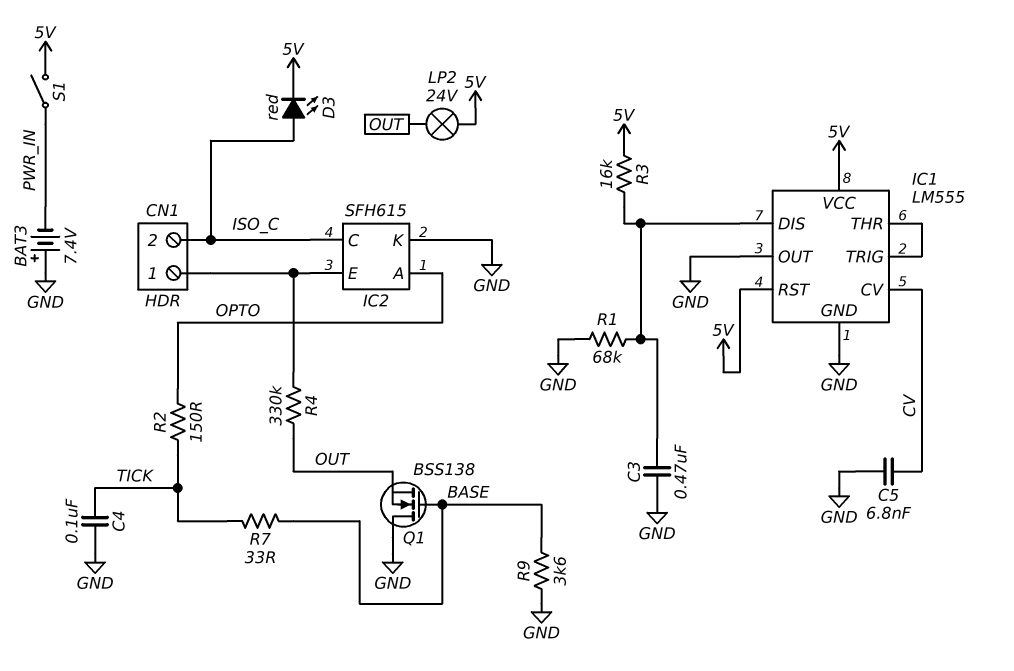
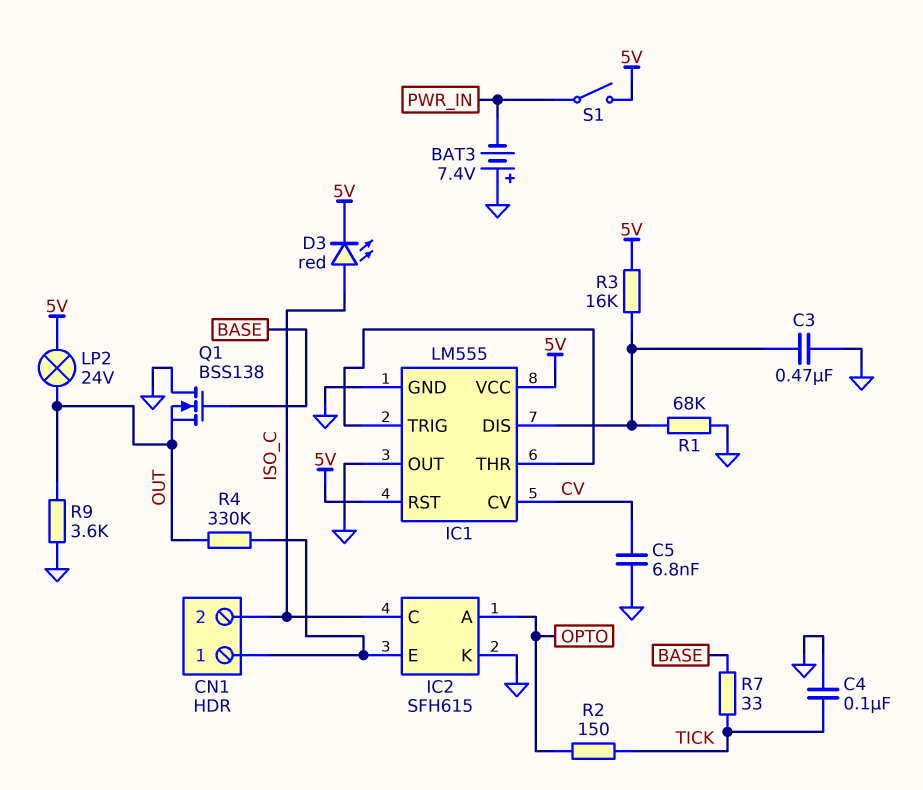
R9: 3.6k (BASE, GND) -> 3.6k (GND, OUT)

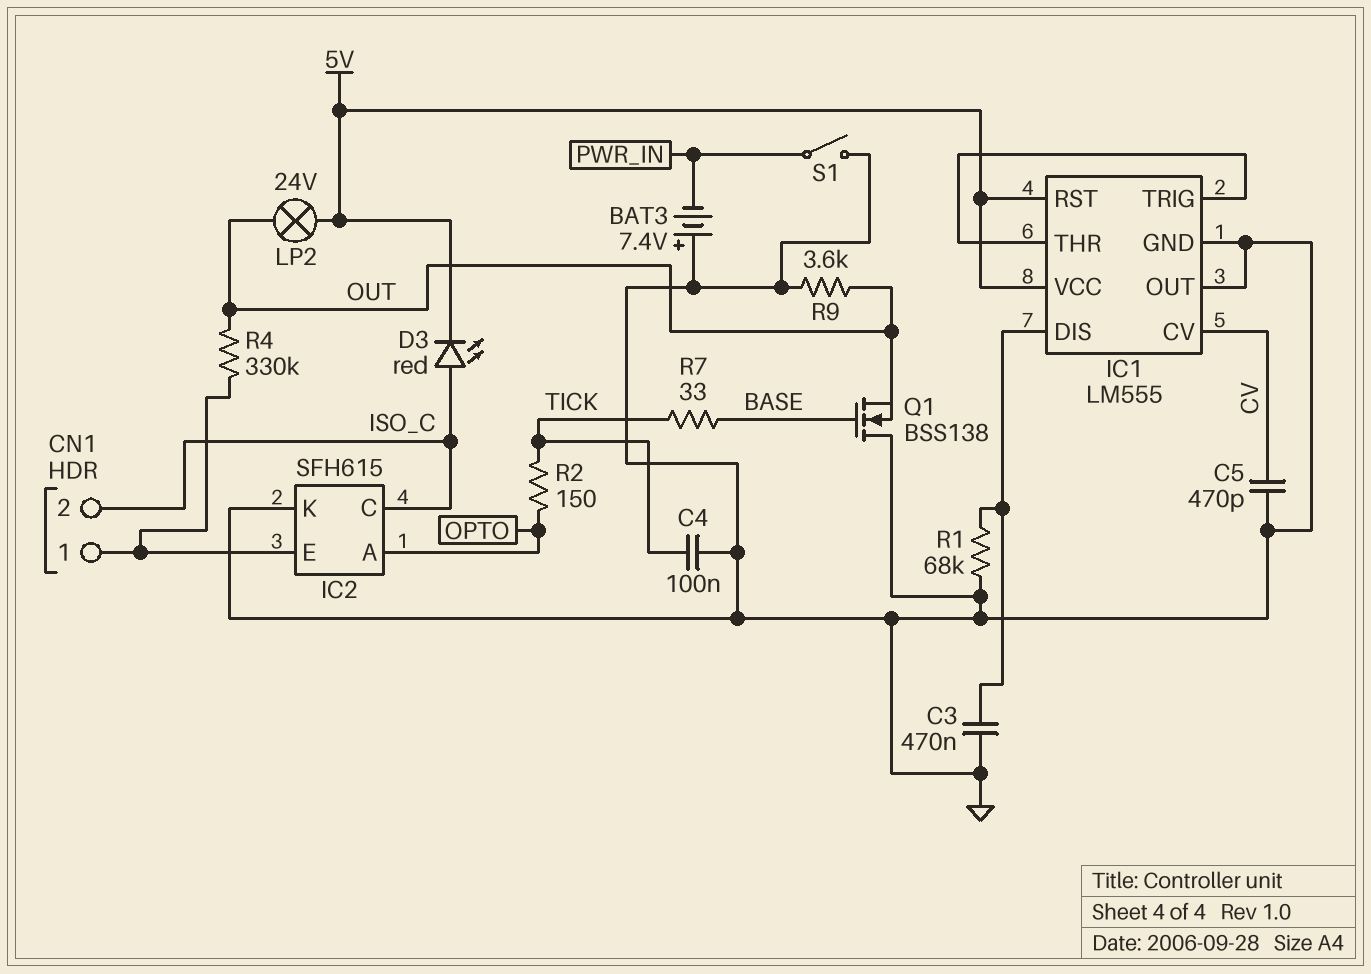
C5: 6.8nF (CV, GND) -> 470pF (CV, GND)
R3: 16k (5V, IC1/DIS) -> none
S1: switch (5V, PWR_IN) -> switch (GND, PWR_IN)

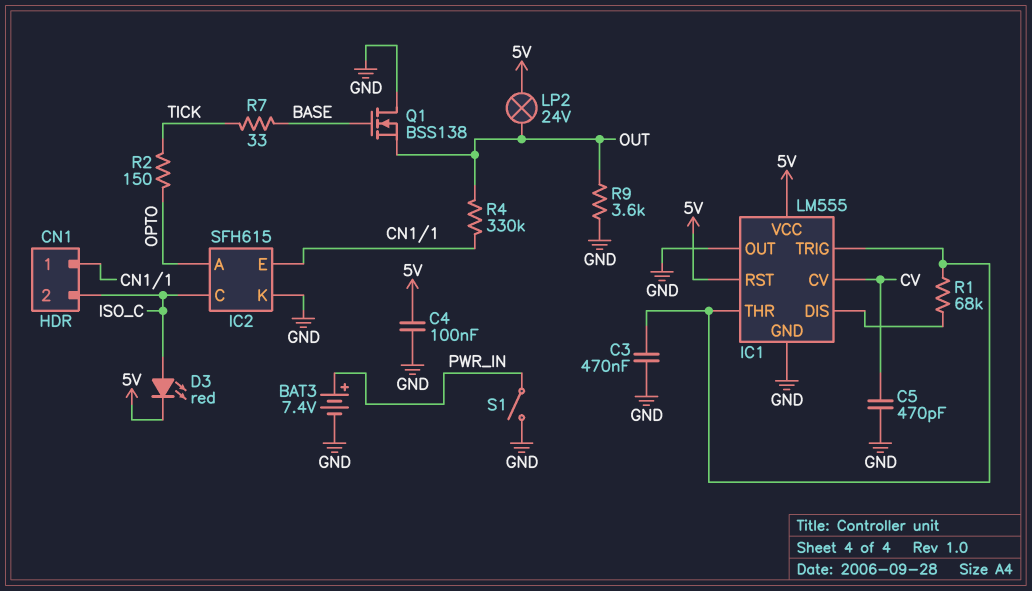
BAT3: 7.4V (plus GND, minus PWR_IN) -> 7.4V (plus PWR_IN, minus GND)
C3: 470nF (GND, IC1/DIS) -> 470nF (GND, IC1/THR)
C4: 100nF (GND, TICK) -> 100nF (5V, GND)
R1: 68k (GND, IC1/DIS) -> 68k (IC1/DIS, IC1/THR)

